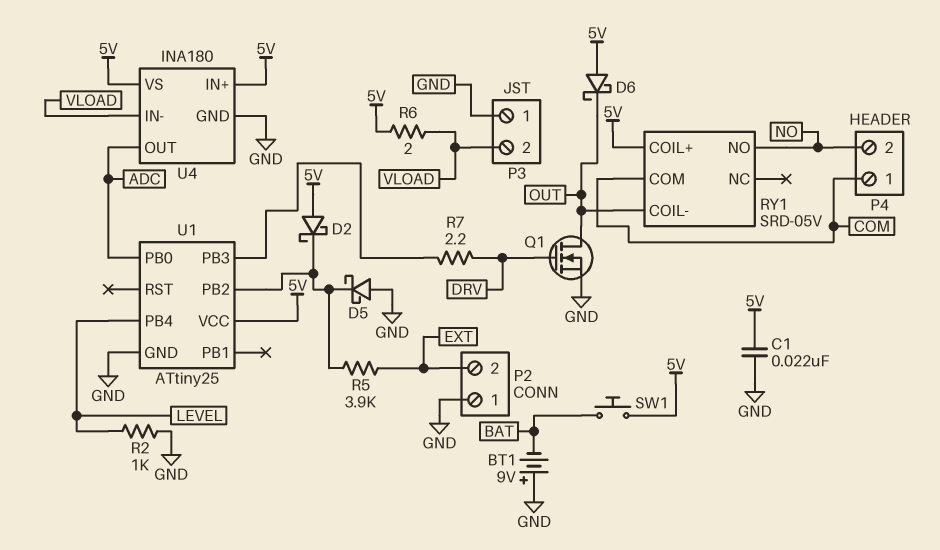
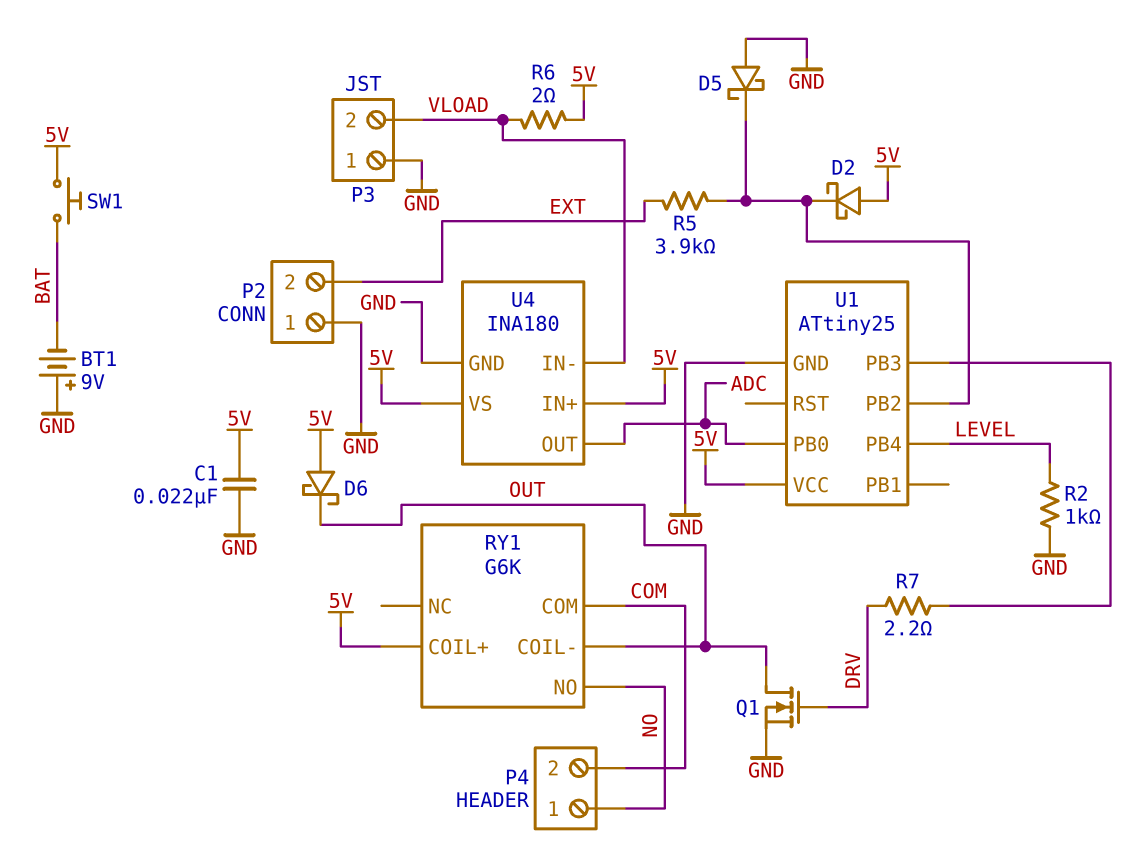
P4 pin 1: COM -> NO
P4 pin 2: NO -> COM
RY1: SRD-05V -> G6K

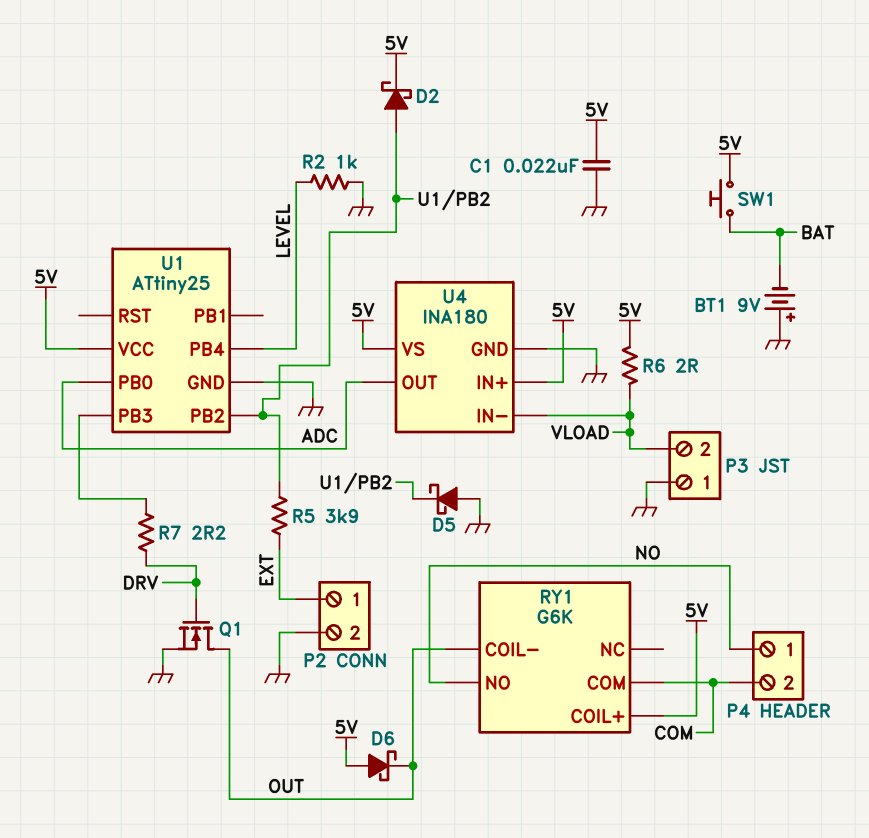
D2: schottky (A 5V, K U1/PB2) -> schottky (A U1/PB2, K 5V)
P2 pin 1: GND -> EXT
P2 pin 2: EXT -> GND

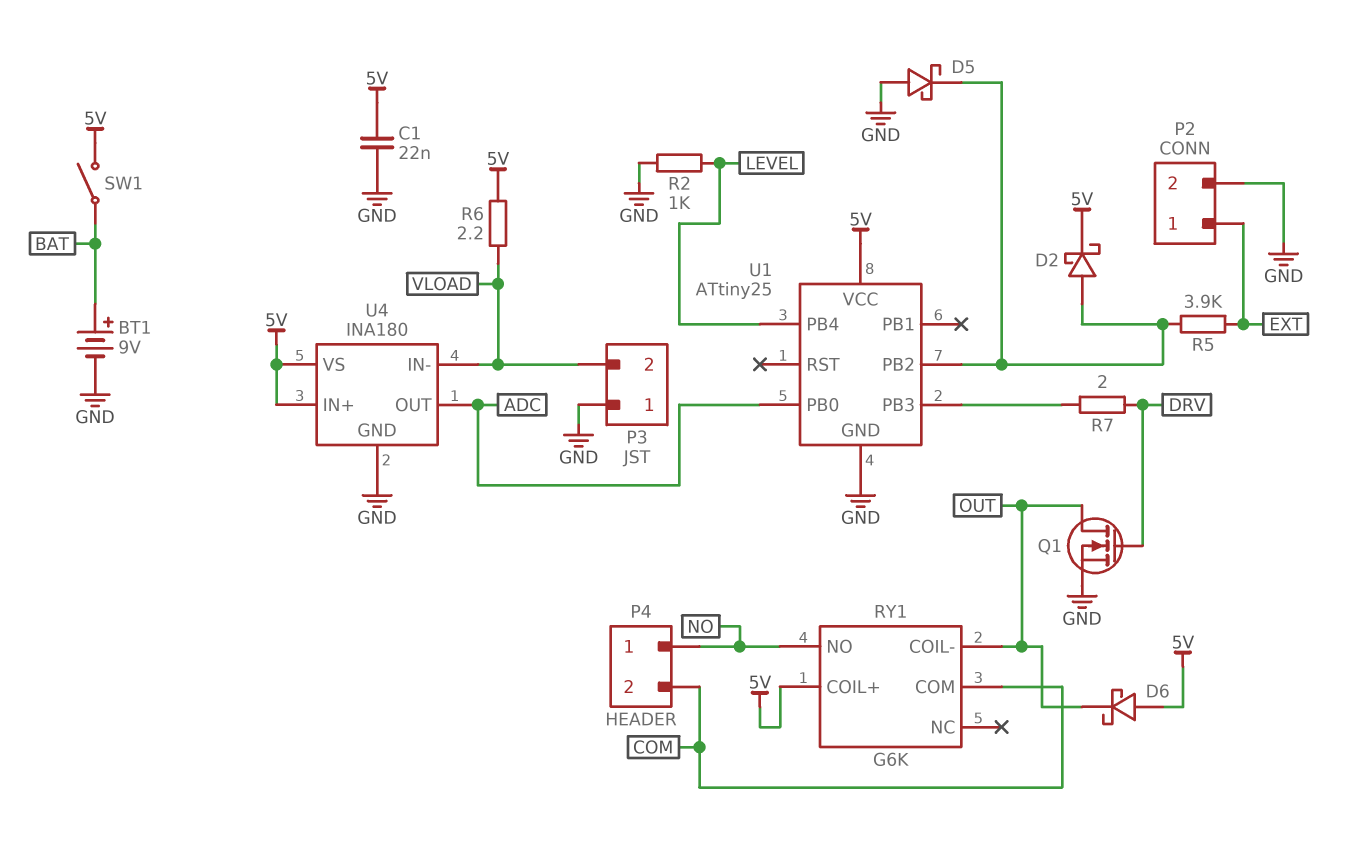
BT1: 9V (plus GND, minus BAT) -> 9V (plus BAT, minus GND)
R6: 2 (5V, VLOAD) -> 2.2 (5V, VLOAD)
R7: 2.2 (DRV, U1/PB3) -> 2 (DRV, U1/PB3)
SW1: button (5V, BAT) -> switch (5V, BAT)

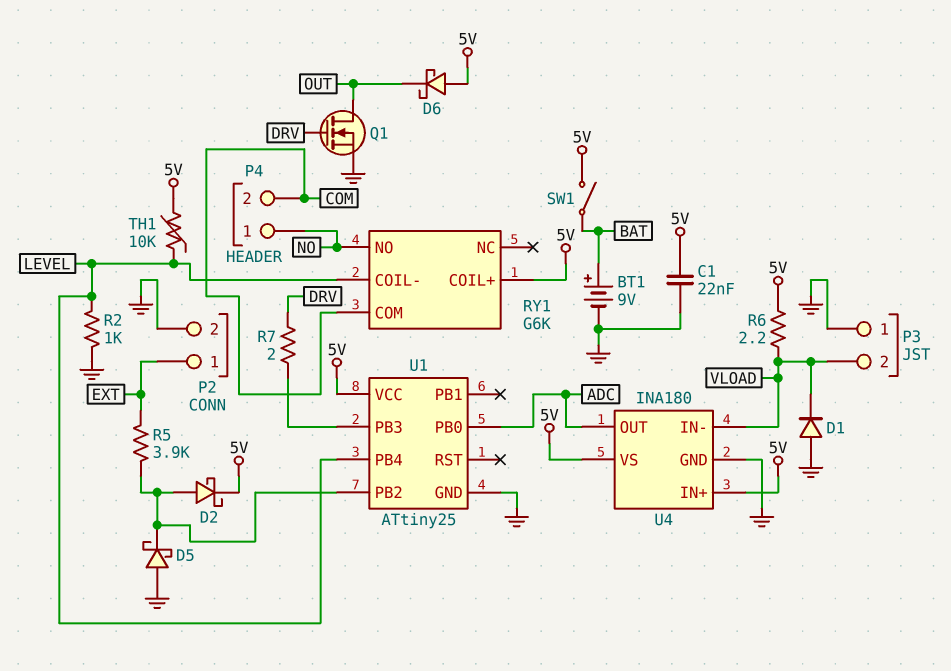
D1: none -> diode (A GND, K VLOAD)
RY1 pin COIL-: OUT -> LEVEL
TH1: none -> 10k (5V, LEVEL)

